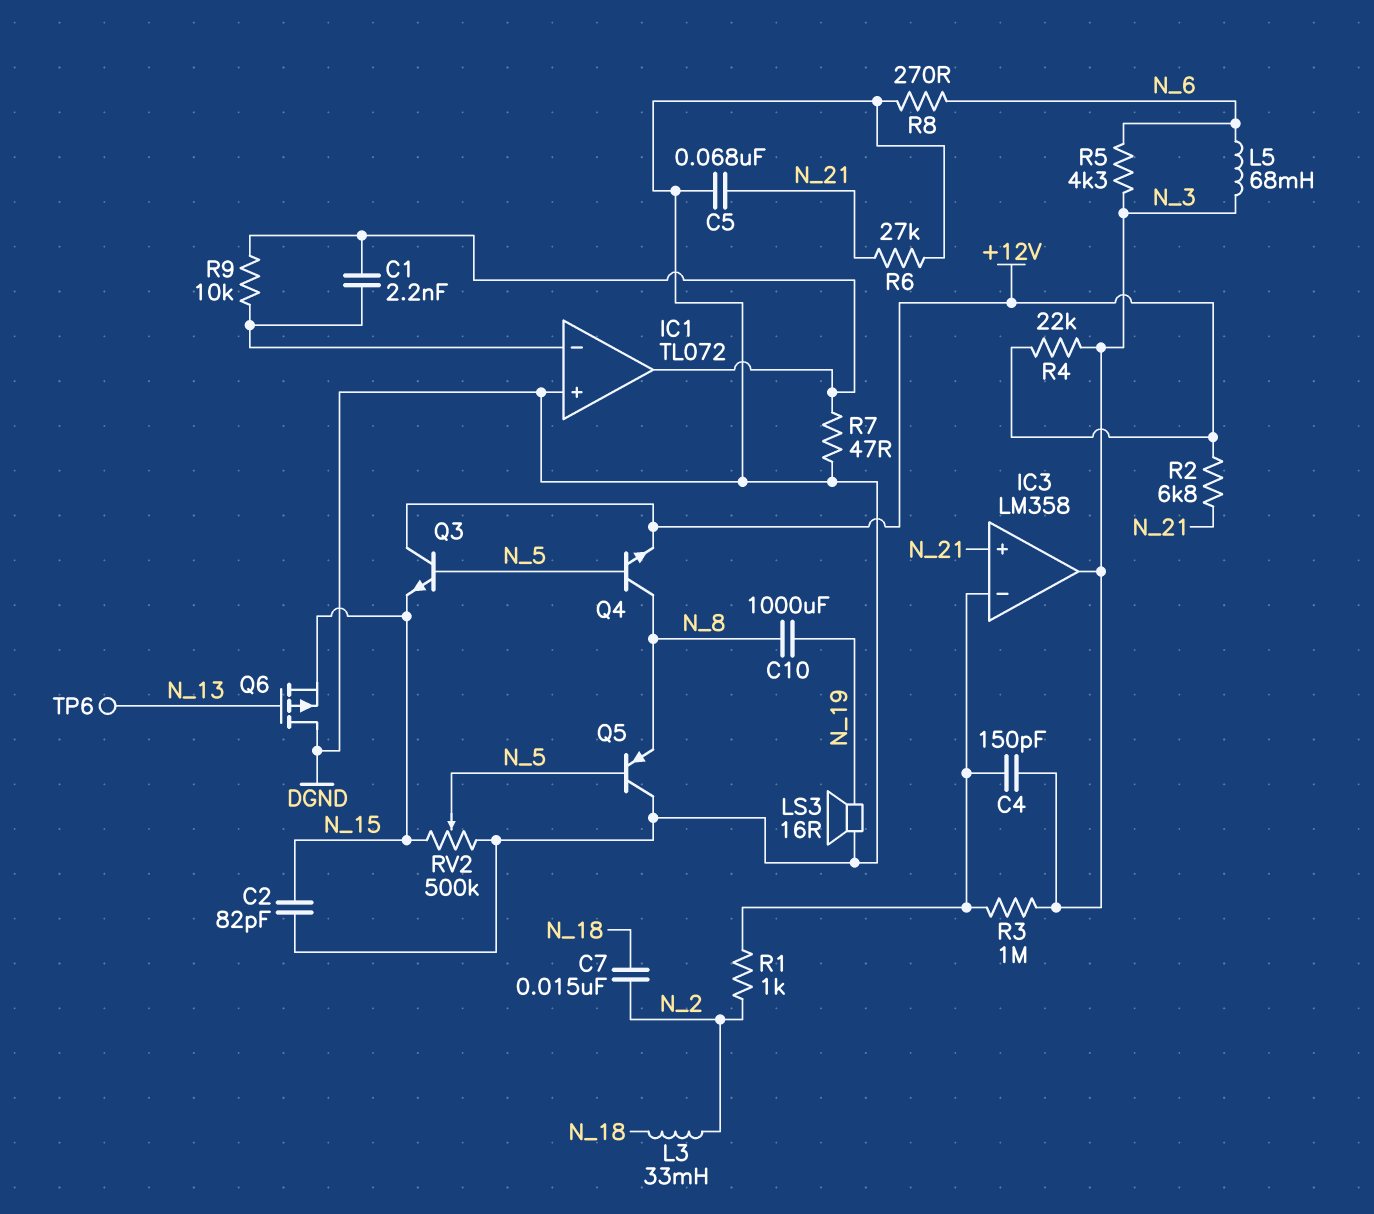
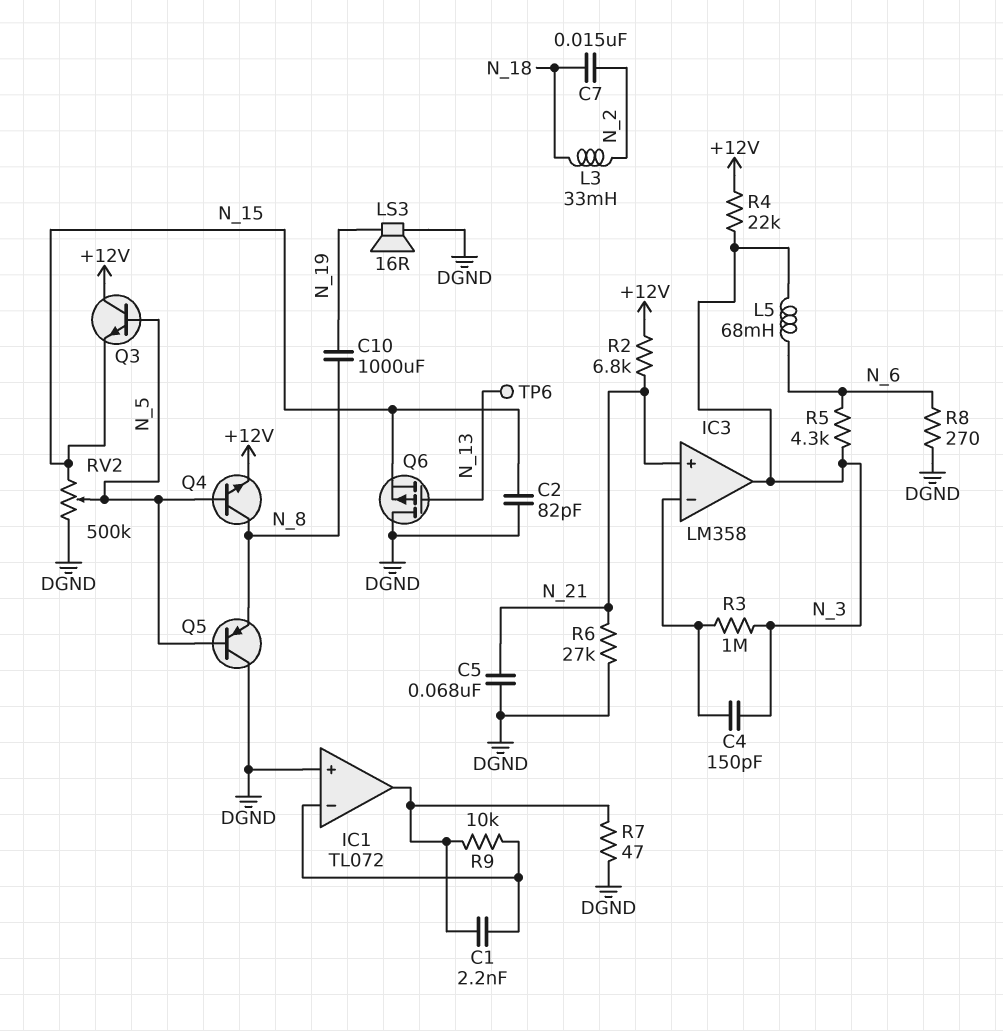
R1: 1k (IC3/in-, N_2) -> none

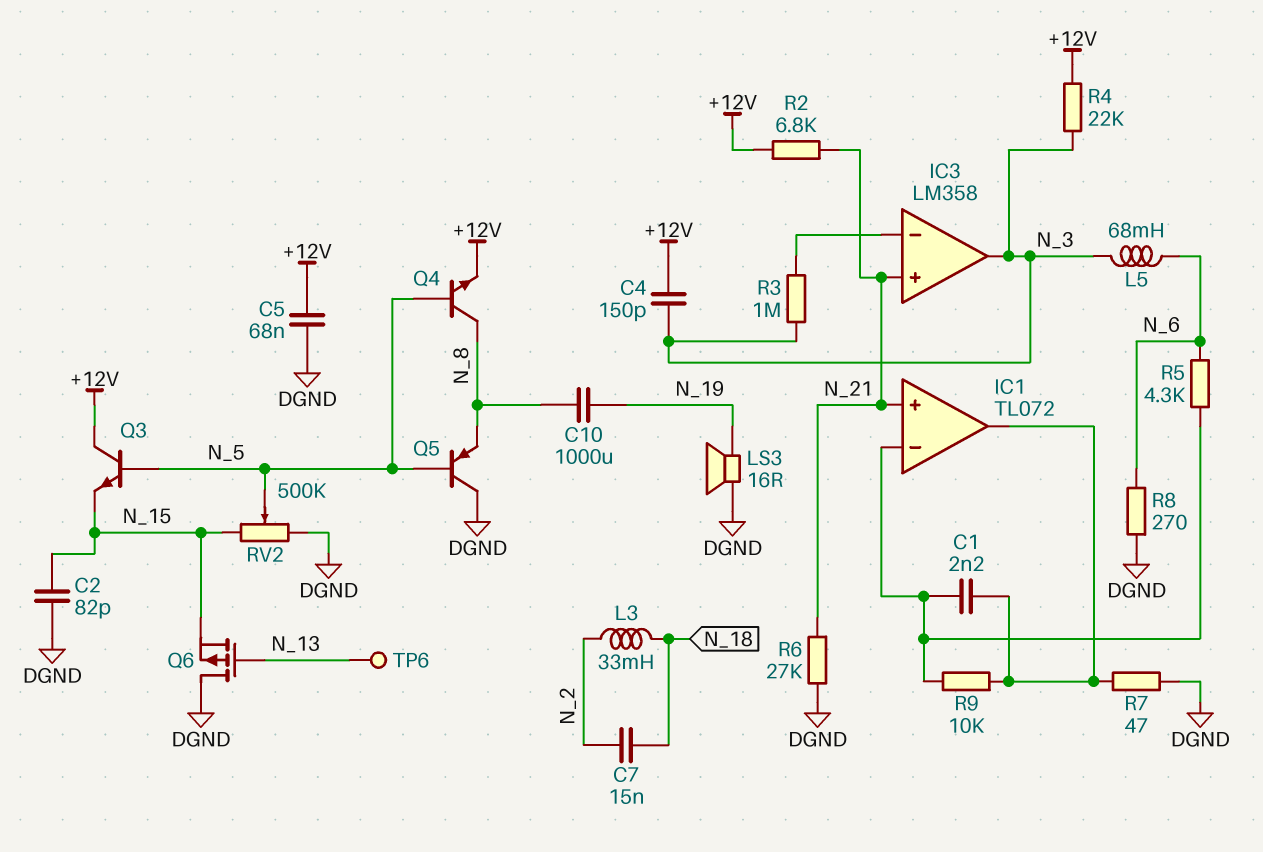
C4: 150pF (IC3/in-, N_3) -> 150pF (+12V, N_3)
C5: 68nF (DGND, N_21) -> 68nF (+12V, DGND)
IC1 pin in+: DGND -> N_21
R5: 4.3k (N_3, N_6) -> 4.3k (IC1/in-, N_6)

